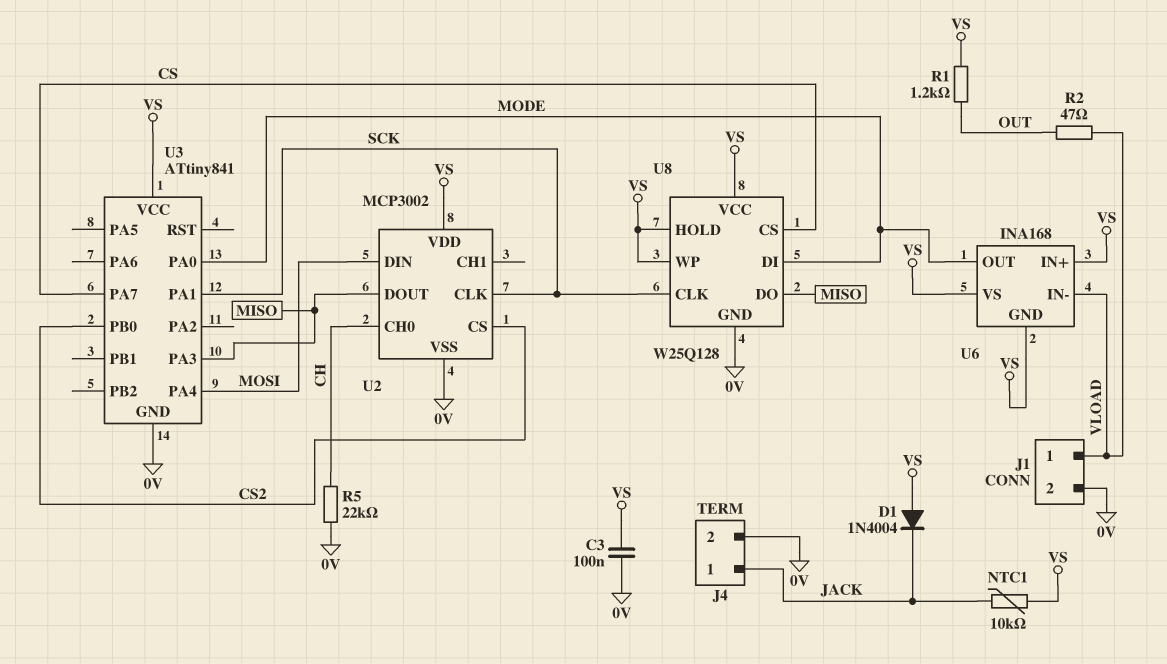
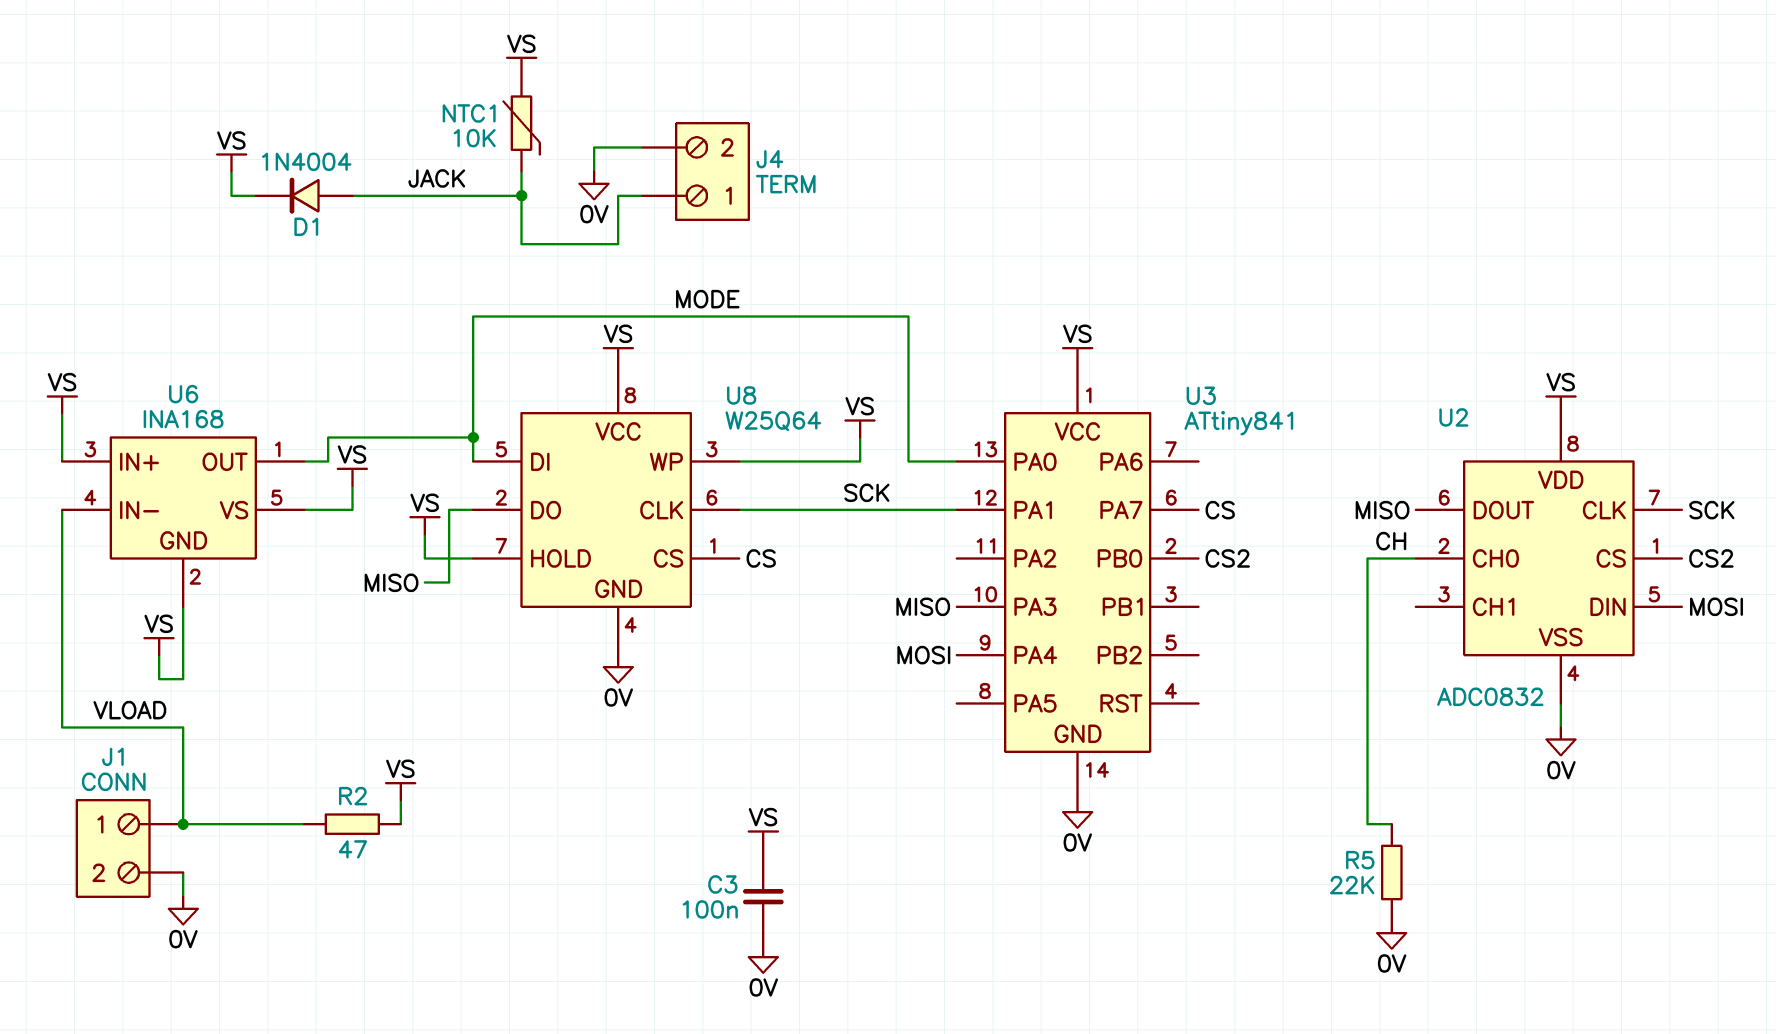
D1: diode 1N4004 (A VS, K JACK) -> diode 1N4004 (A JACK, K VS)
R1: 1.2k (OUT, VS) -> none
R2: 47 (OUT, VLOAD) -> 47 (VLOAD, VS)
U2: MCP3002 -> ADC0832
U8: W25Q128 -> W25Q64

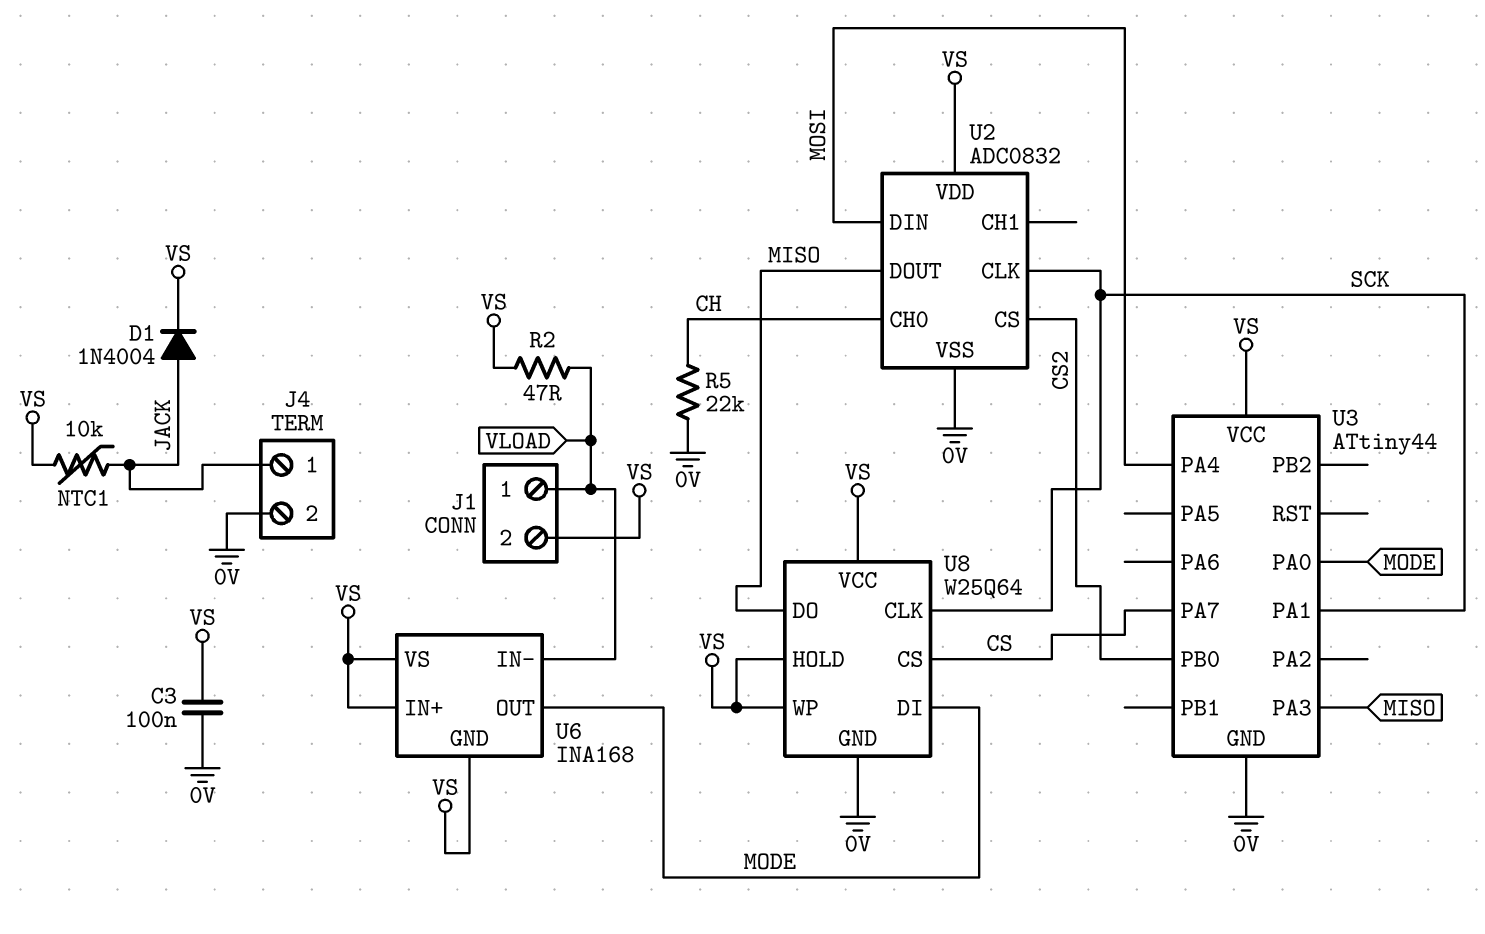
J1 pin 2: 0V -> VS
U3: ATtiny841 -> ATtiny44

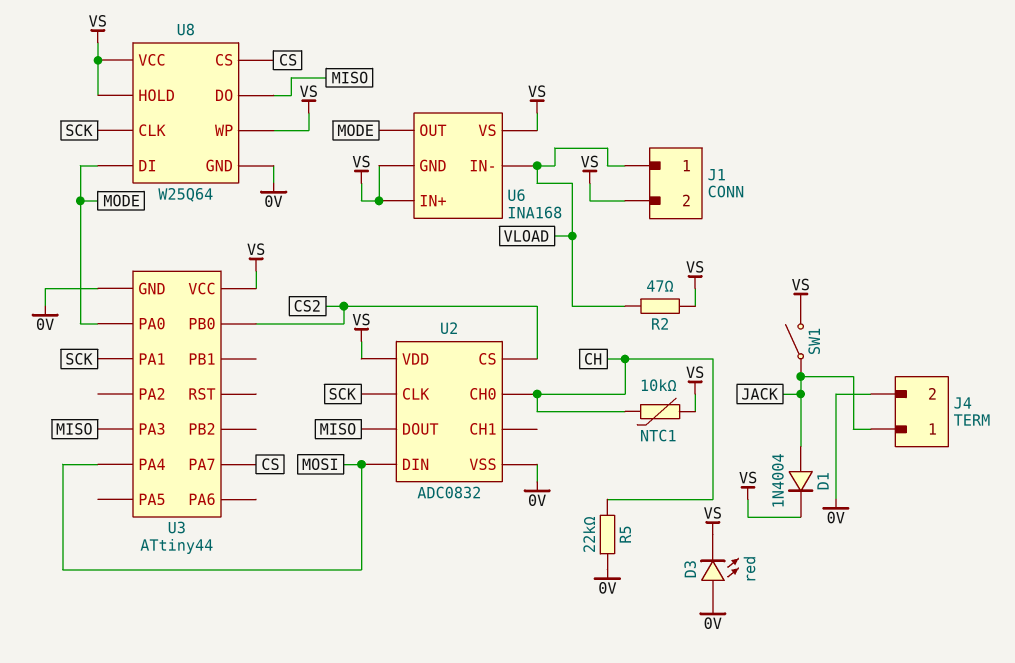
C3: 100nF (0V, VS) -> none
D3: none -> LED red (A 0V, K VS)
NTC1: 10k (JACK, VS) -> 10k (CH, VS)
SW1: none -> switch (JACK, VS)

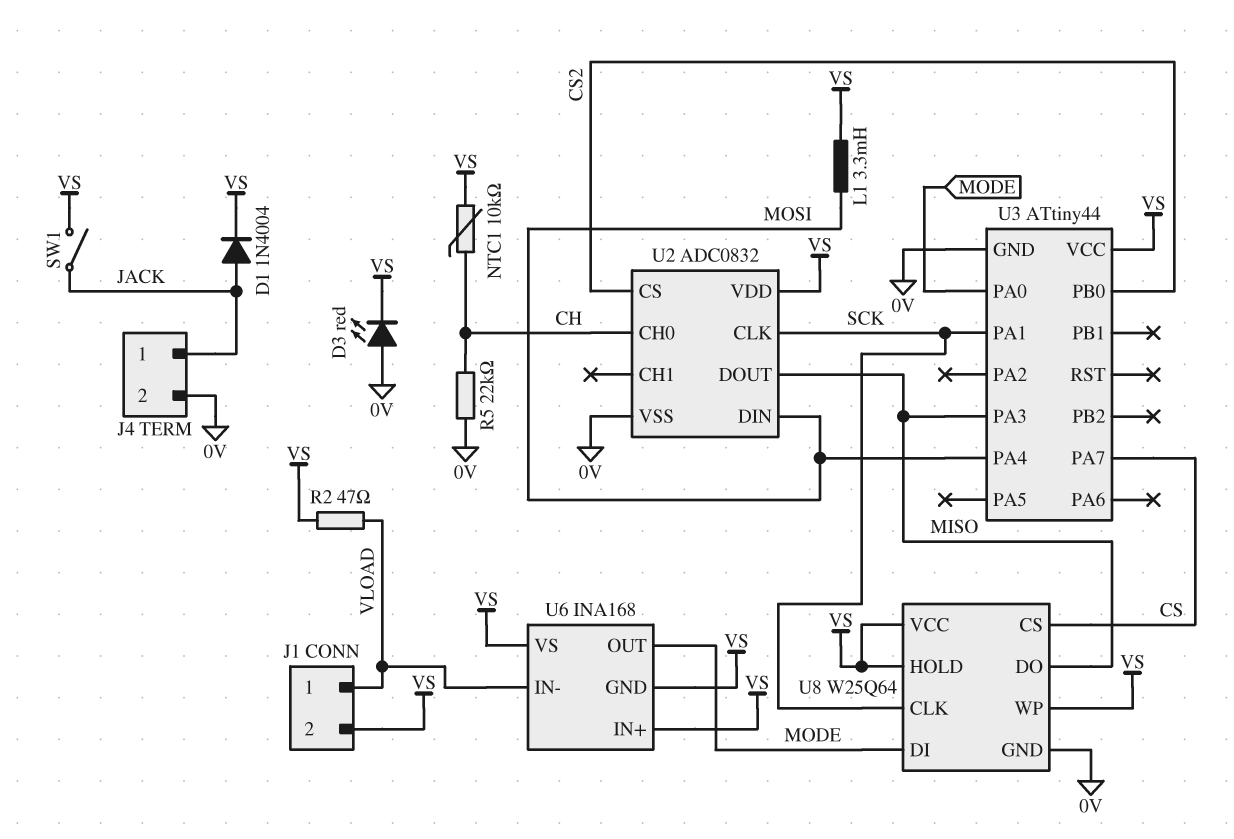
L1: none -> 3.3mH (MOSI, VS)

